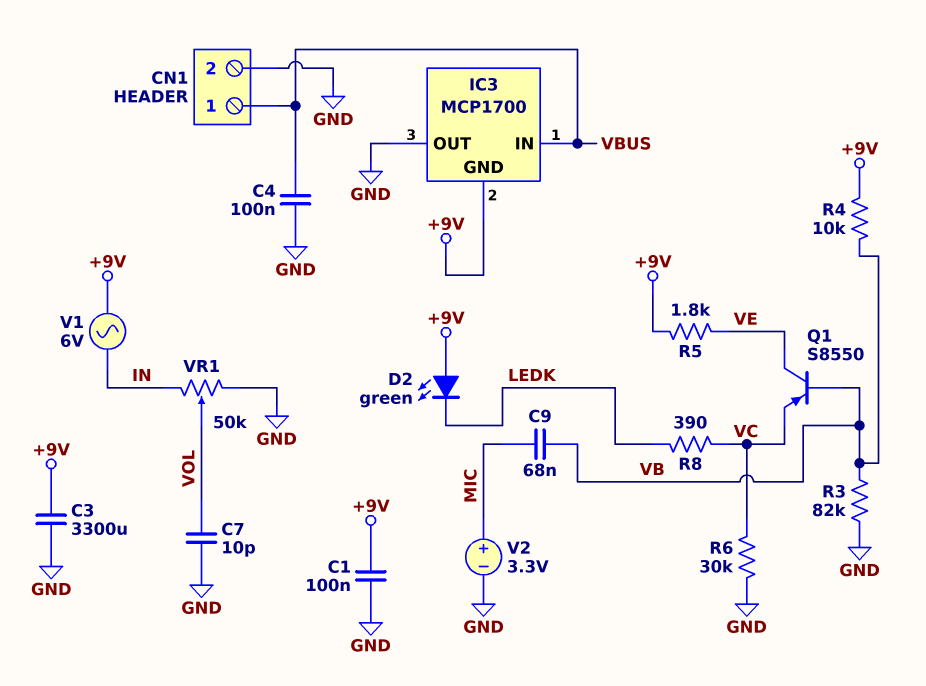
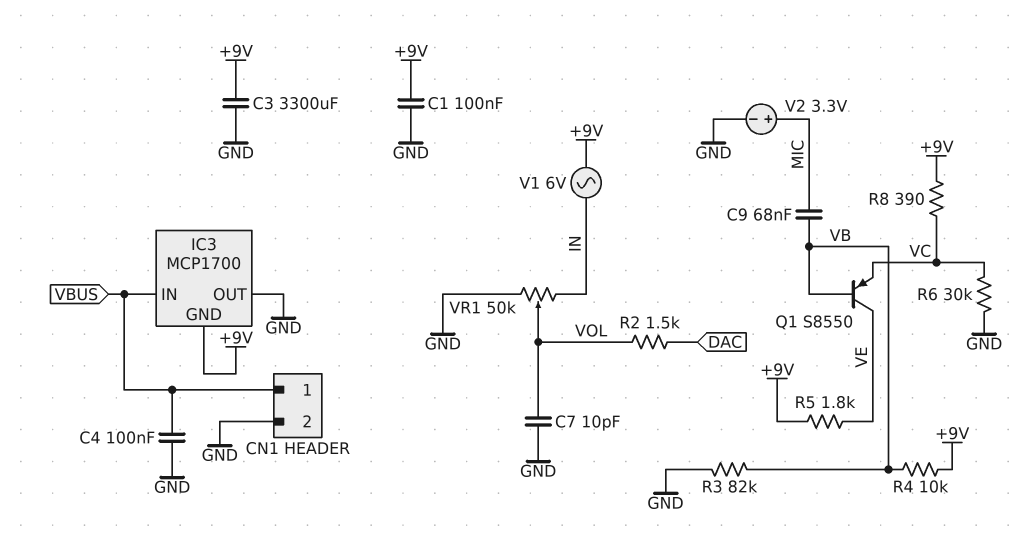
D2: LED green (A +9V, K LEDK) -> none
R2: none -> 1.5k (DAC, VOL)
R8: 390 (LEDK, VC) -> 390 (+9V, VC)

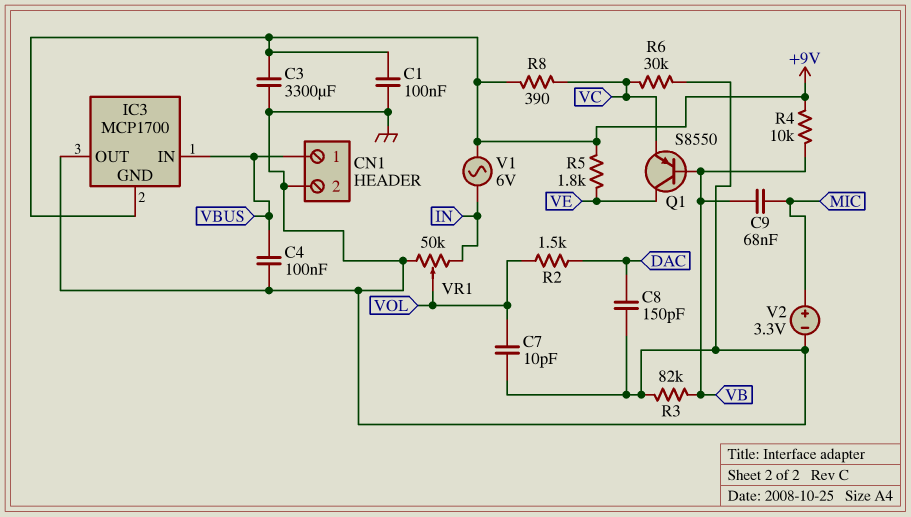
C8: none -> 150pF (DAC, GND)

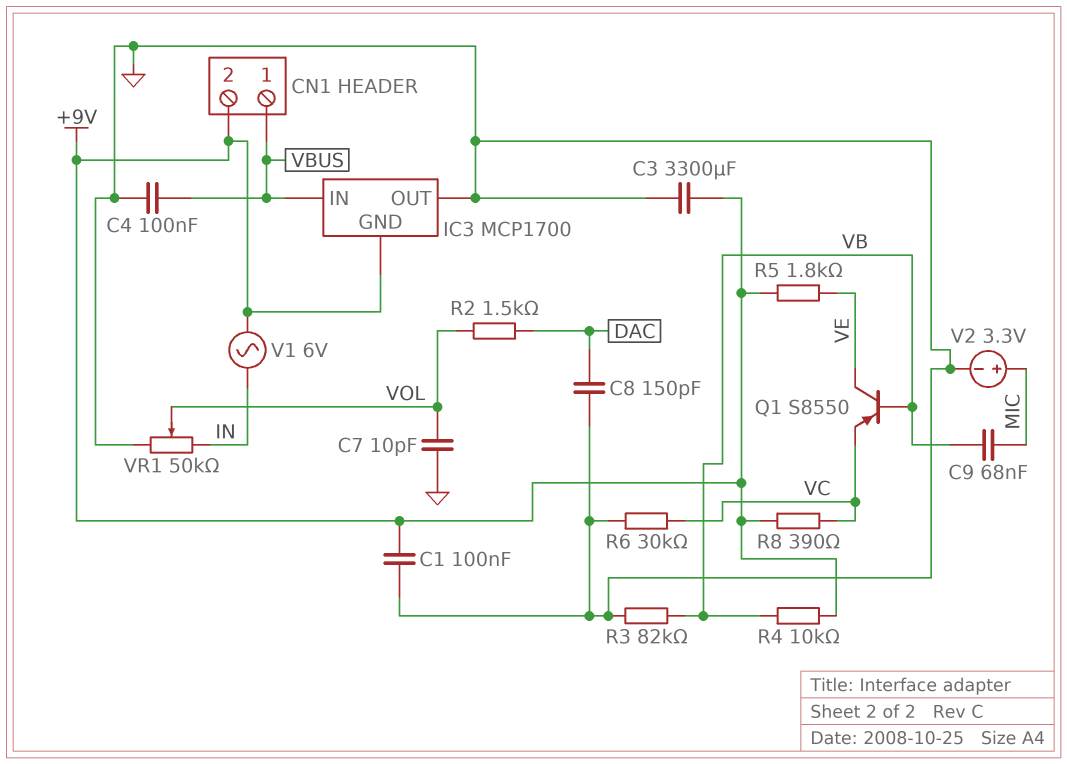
CN1 pin 2: GND -> +9V

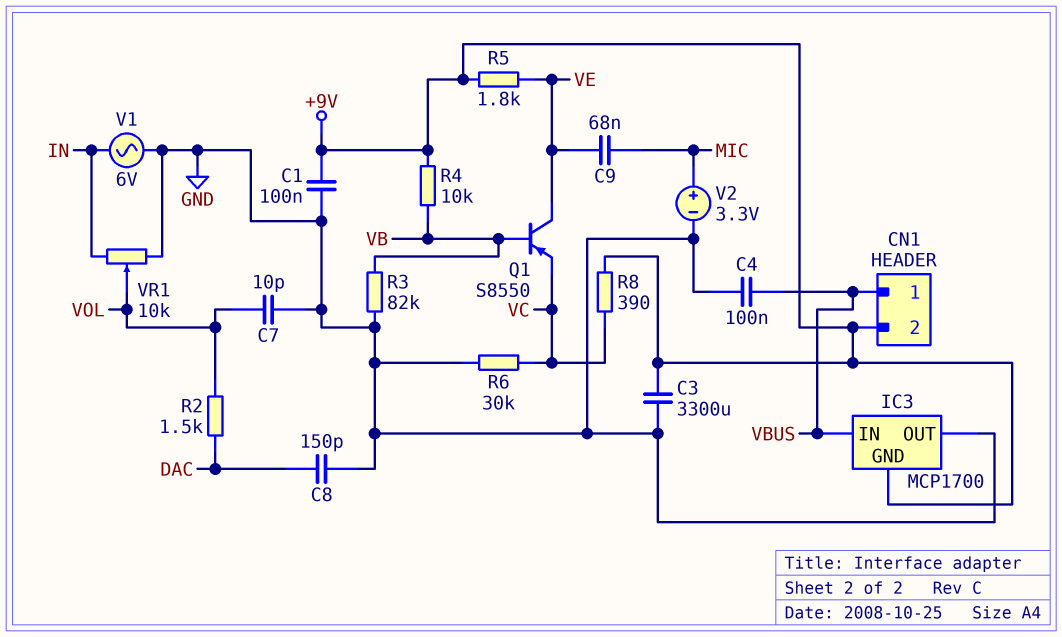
C9: 68nF (MIC, VB) -> 68nF (MIC, VE)
V1: AC 6V (+9V, IN) -> AC 6V (GND, IN)
VR1: 50k (GND, IN, wiper VOL) -> 10k (GND, IN, wiper VOL)

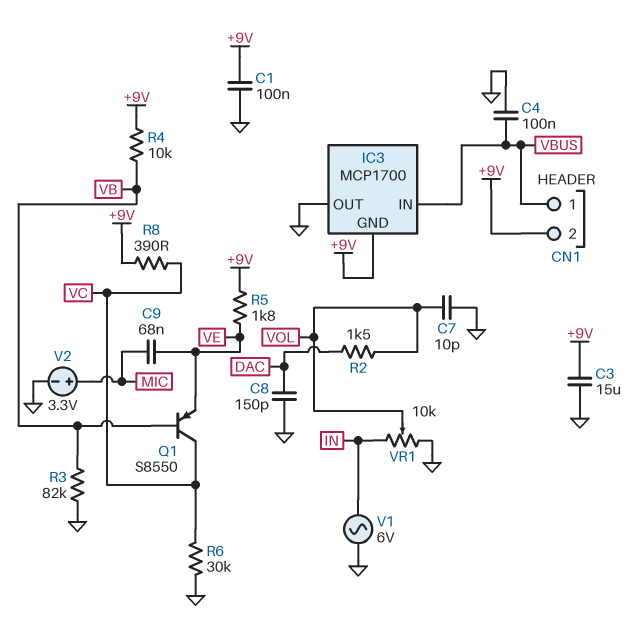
C3: 3300uF (+9V, GND) -> 15uF (+9V, GND)
Q1: PNP S8550 (B VB, C VE, E VC) -> PNP S8550 (B VB, C VC, E VE)

